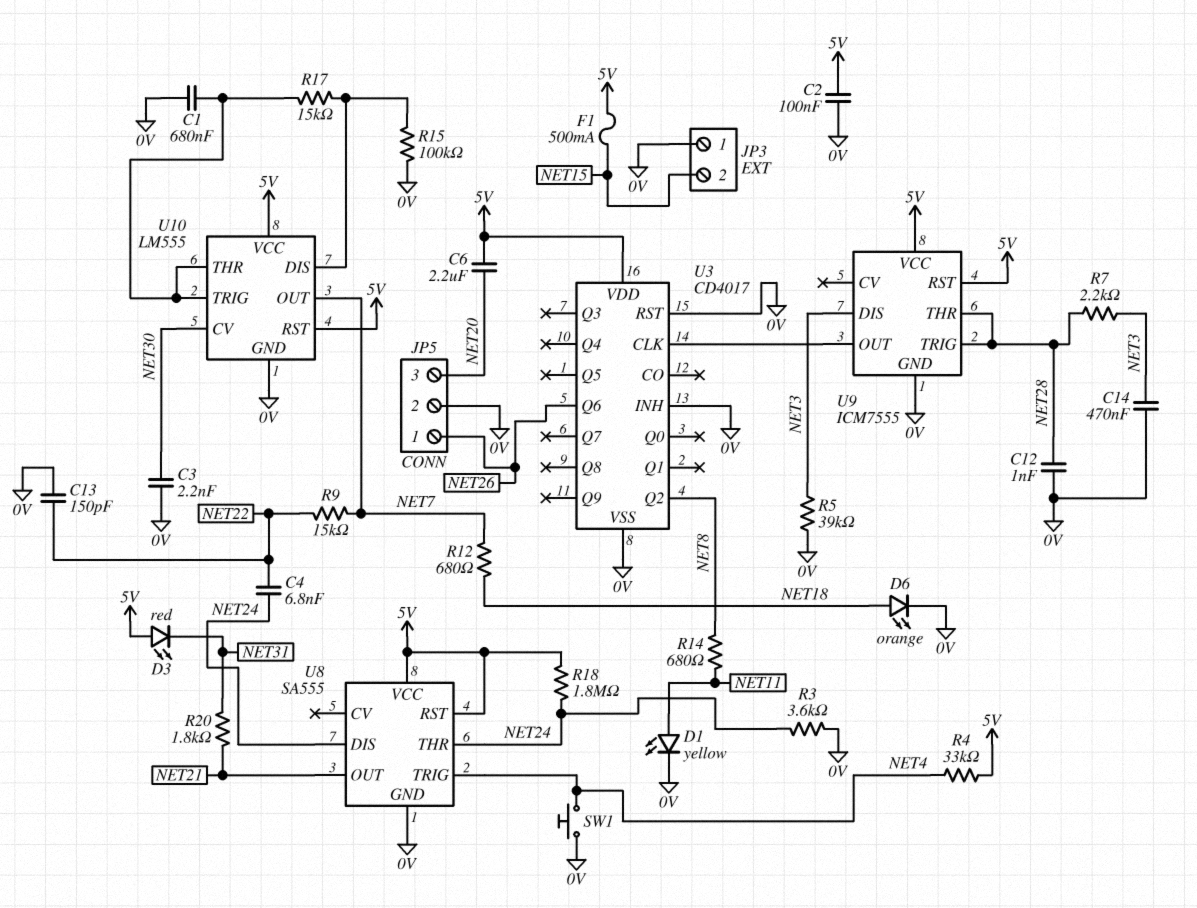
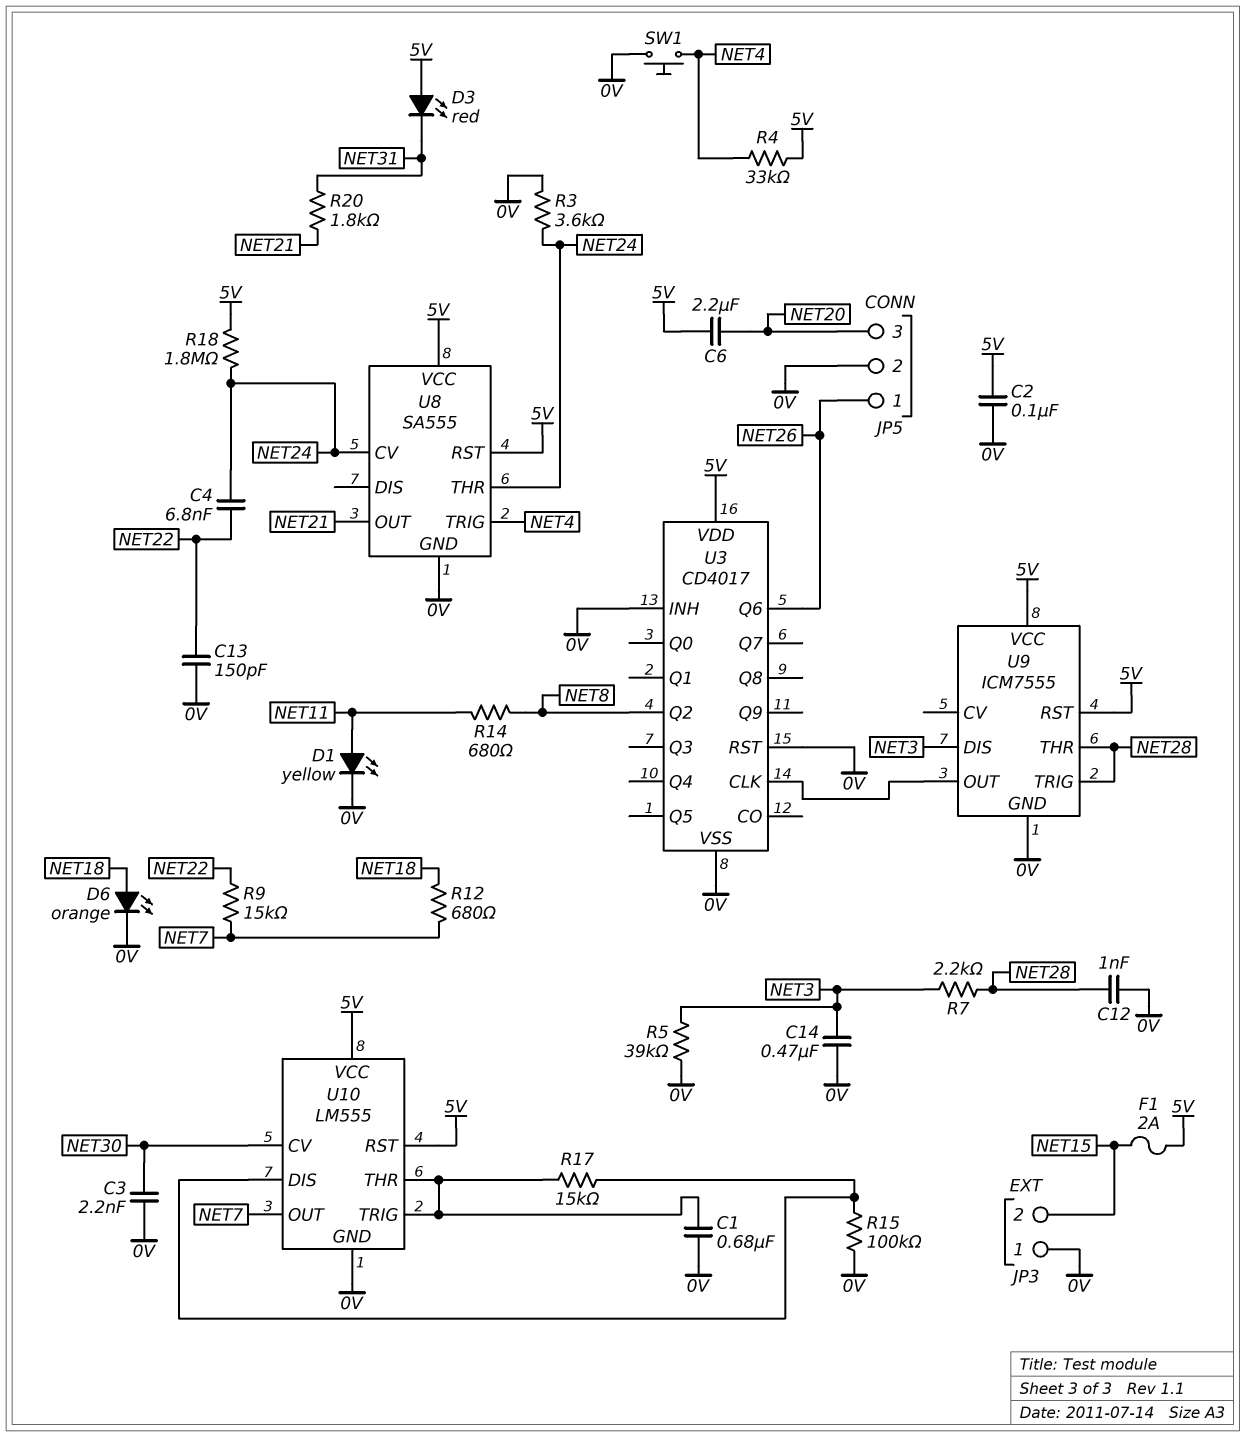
F1: 500mA (5V, NET15) -> 2A (5V, NET15)
U8 pin CV: none -> NET24
U8 pin DIS: NET24 -> none

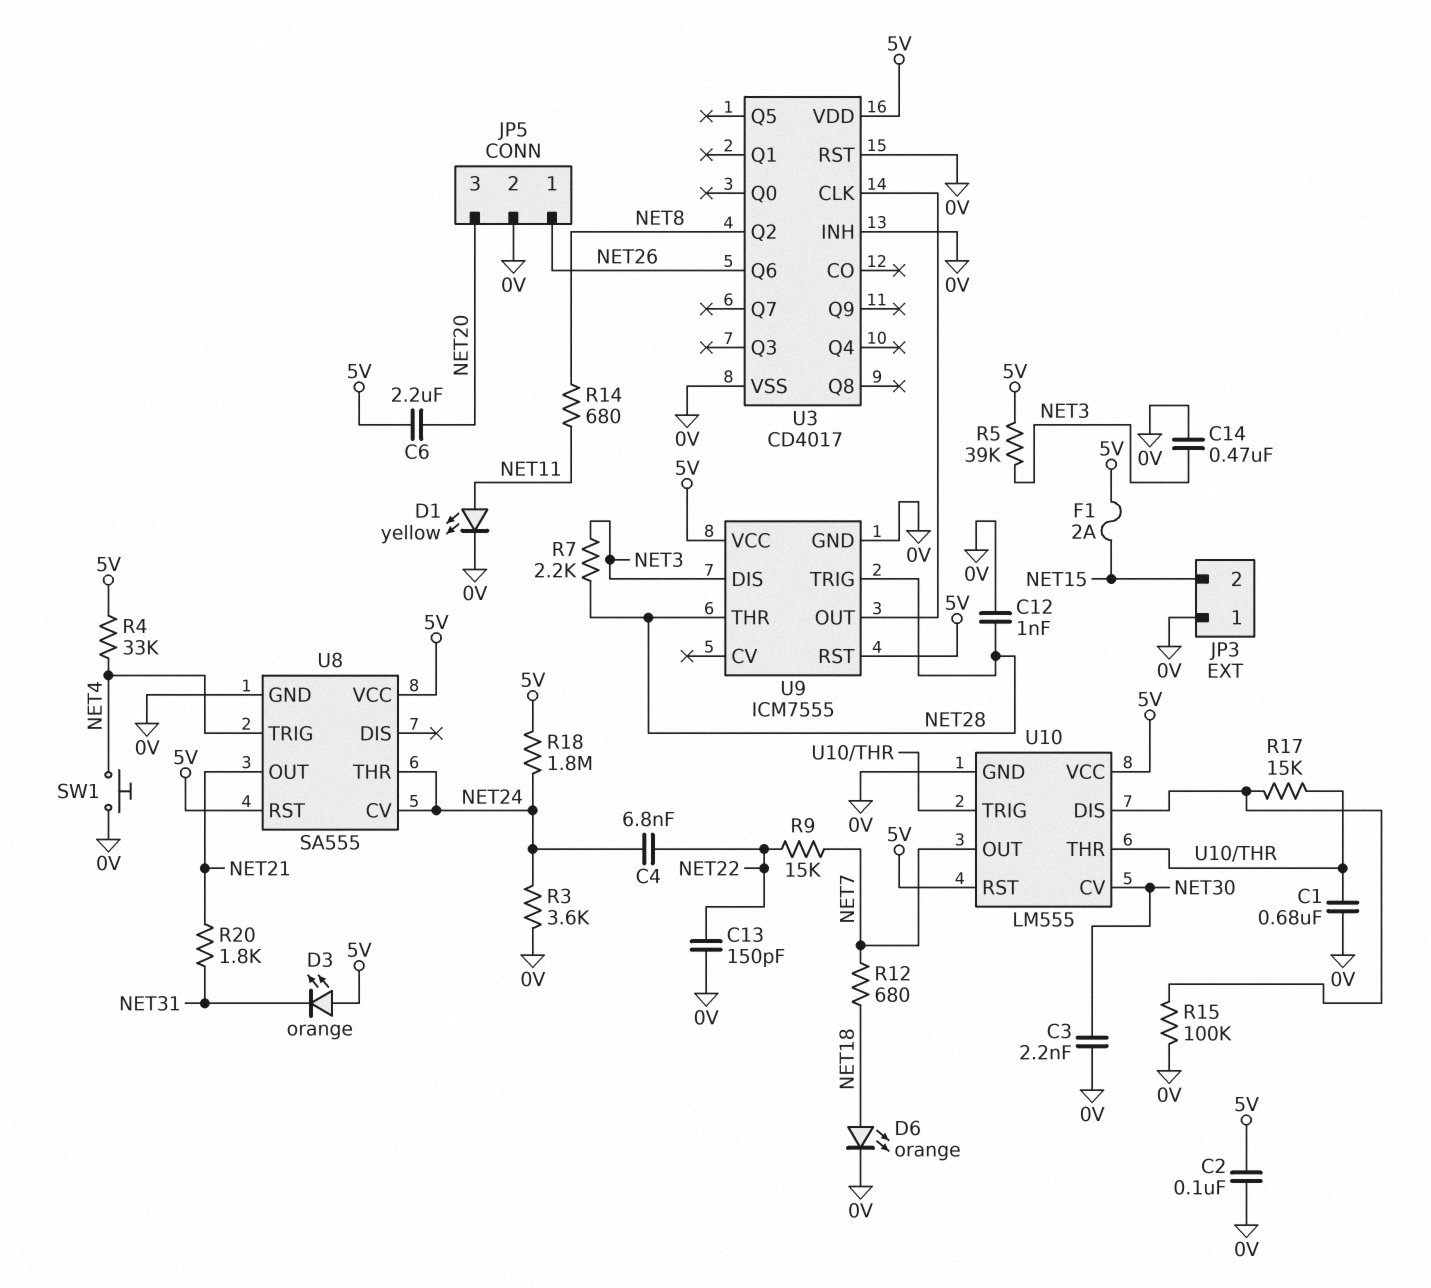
D3: LED red (A 5V, K NET31) -> LED orange (A 5V, K NET31)
R5: 39k (0V, NET3) -> 39k (5V, NET3)

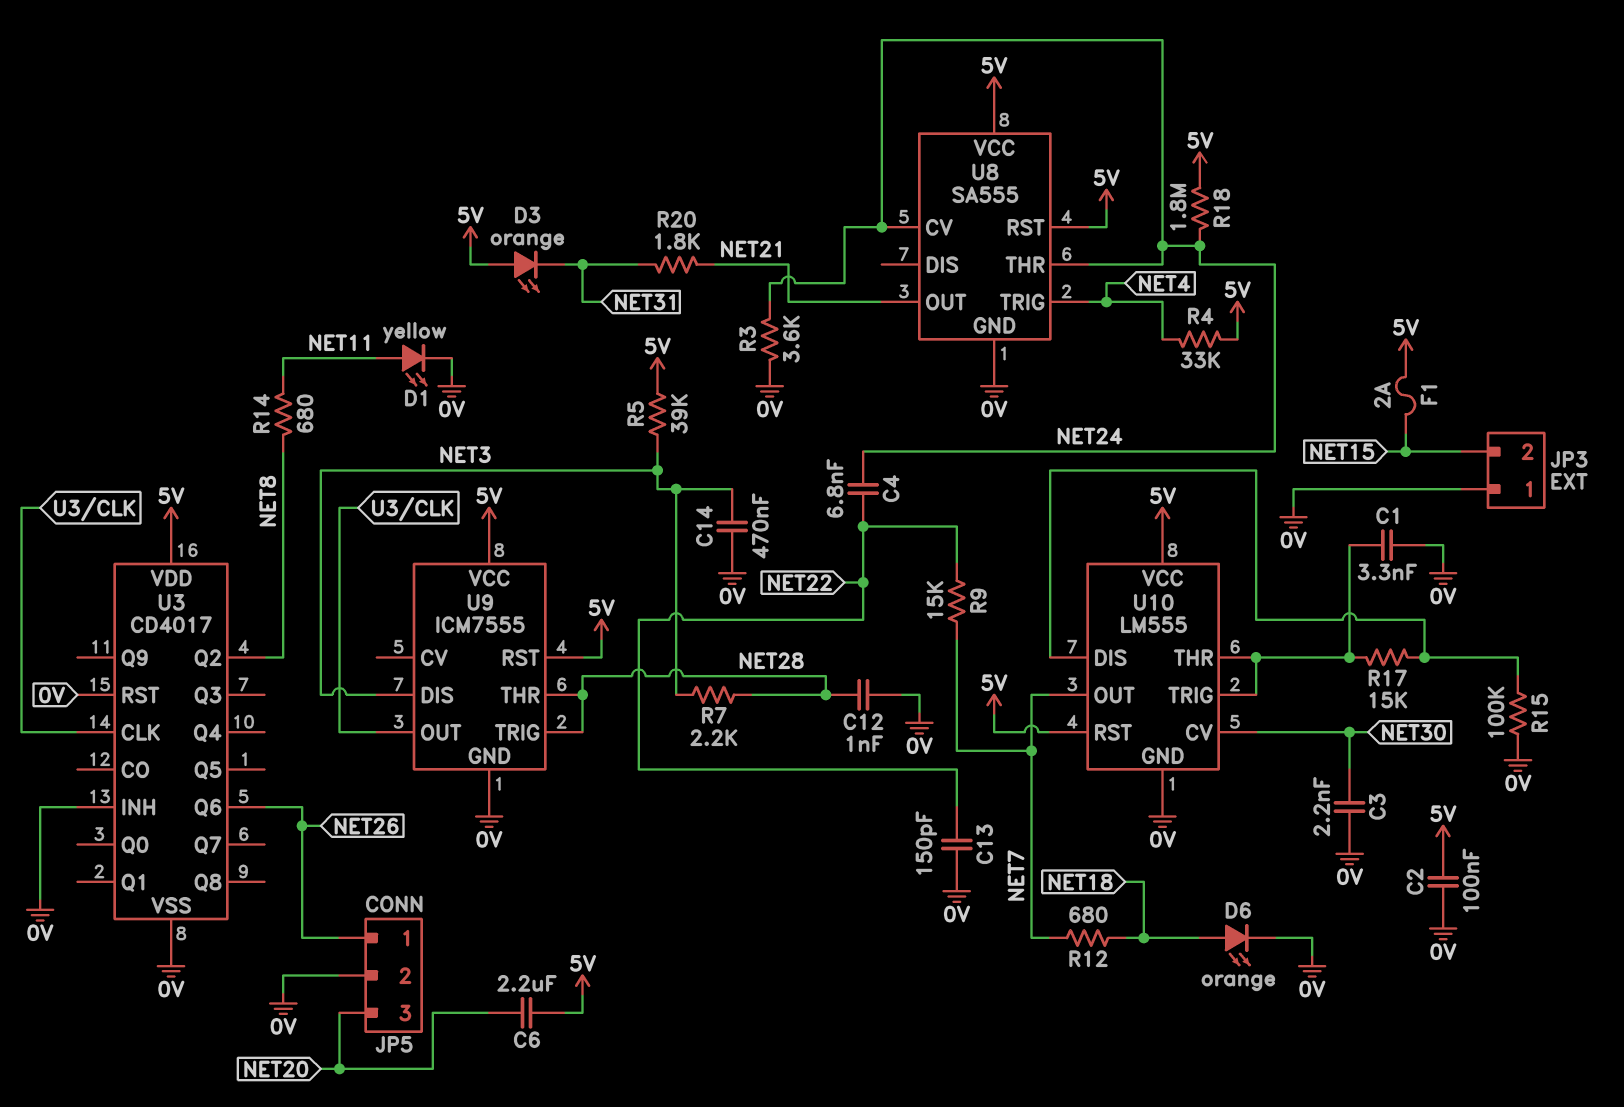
C1: 680nF (0V, U10/THR) -> 3.3nF (0V, U10/THR)
SW1: button (0V, NET4) -> none

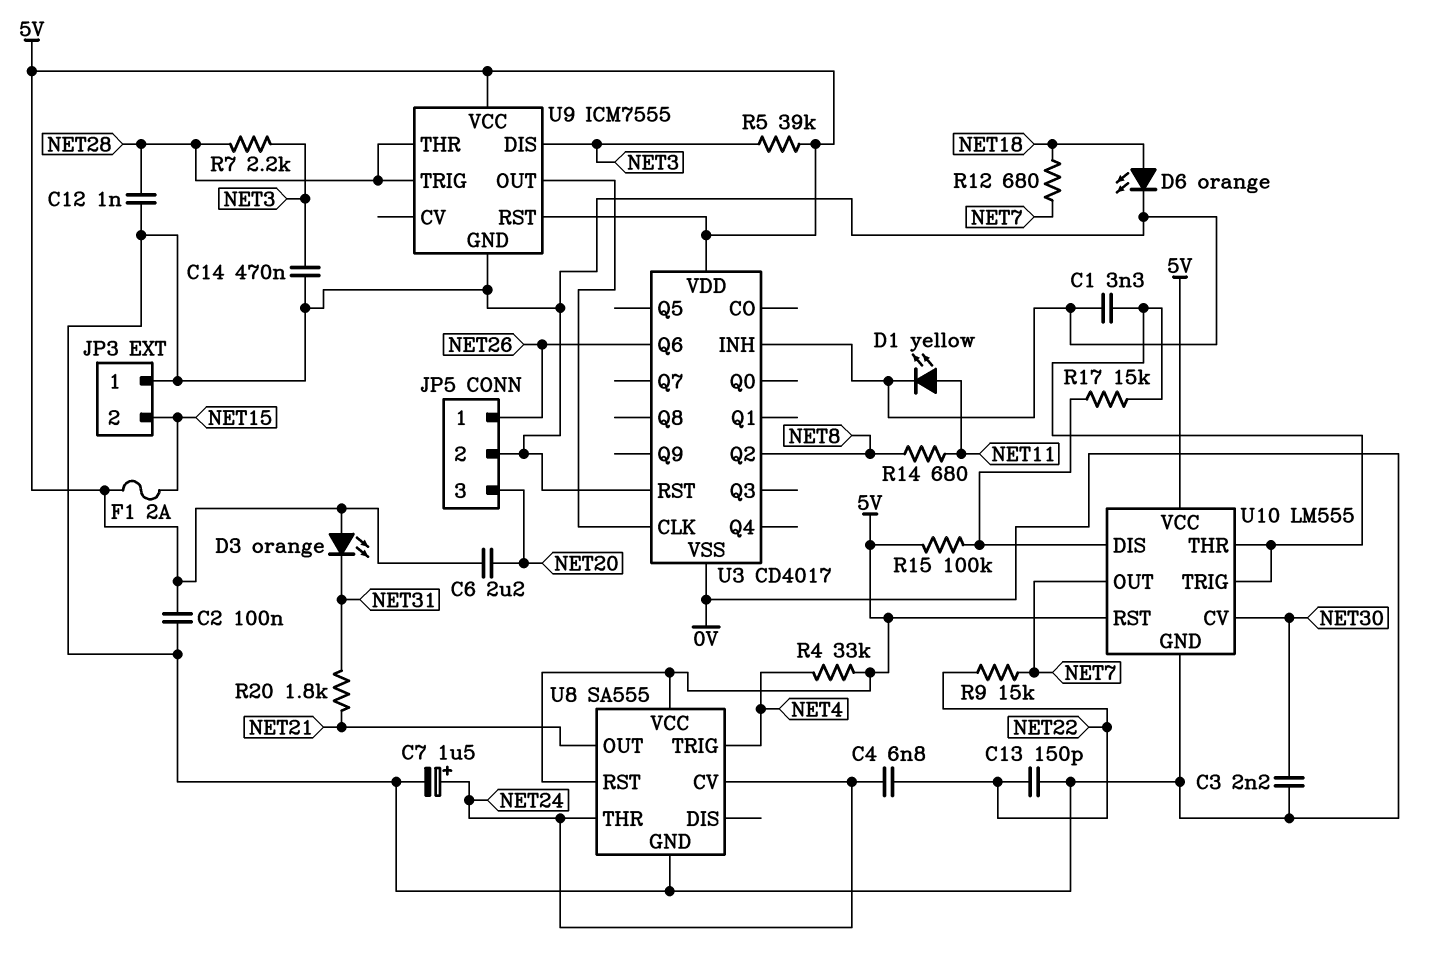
C7: none -> 1.5uF (plus NET24, minus 0V)
R3: 3.6k (0V, NET24) -> none
R15: 100k (0V, U10/DIS) -> 100k (5V, U10/DIS)
R18: 1.8M (5V, NET24) -> none

